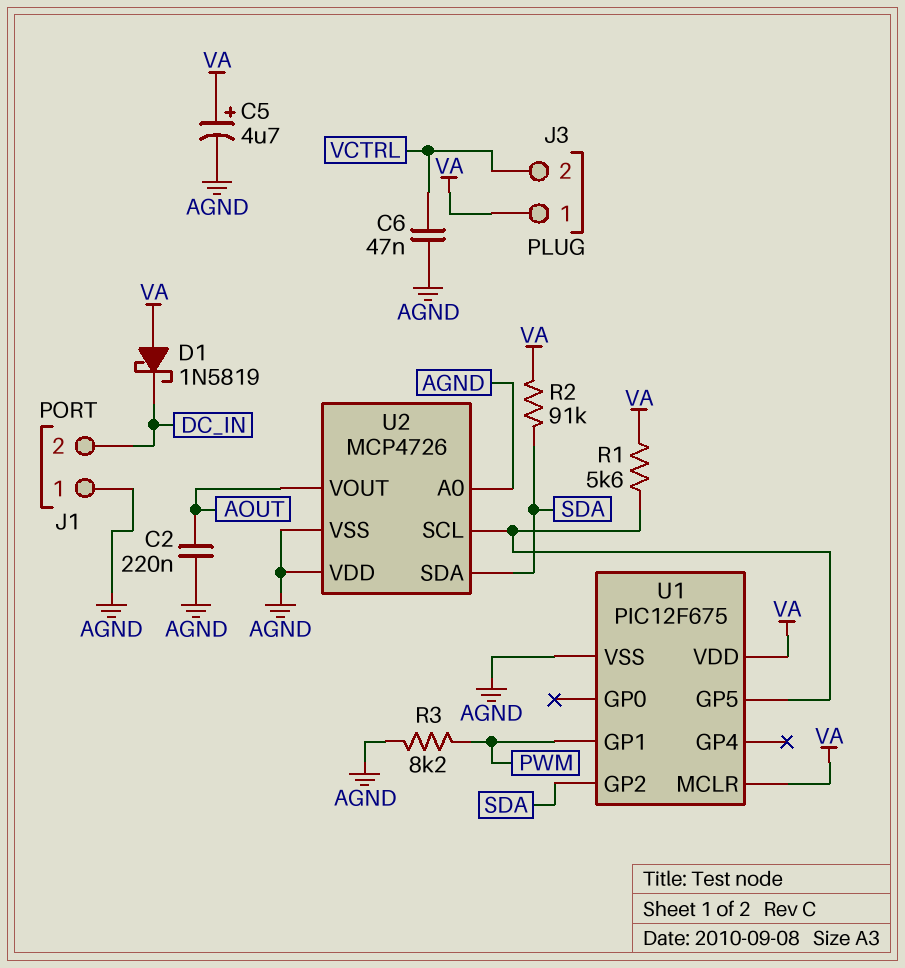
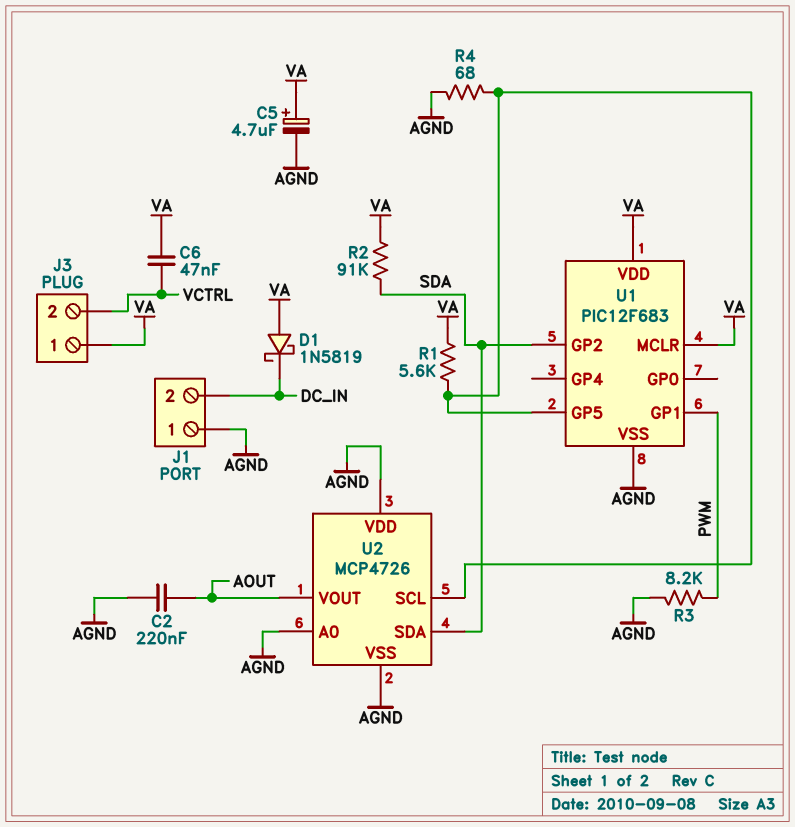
C6: 47nF (AGND, VCTRL) -> 47nF (VA, VCTRL)
R4: none -> 68 (AGND, U1/GP5)
U1: PIC12F675 -> PIC12F683

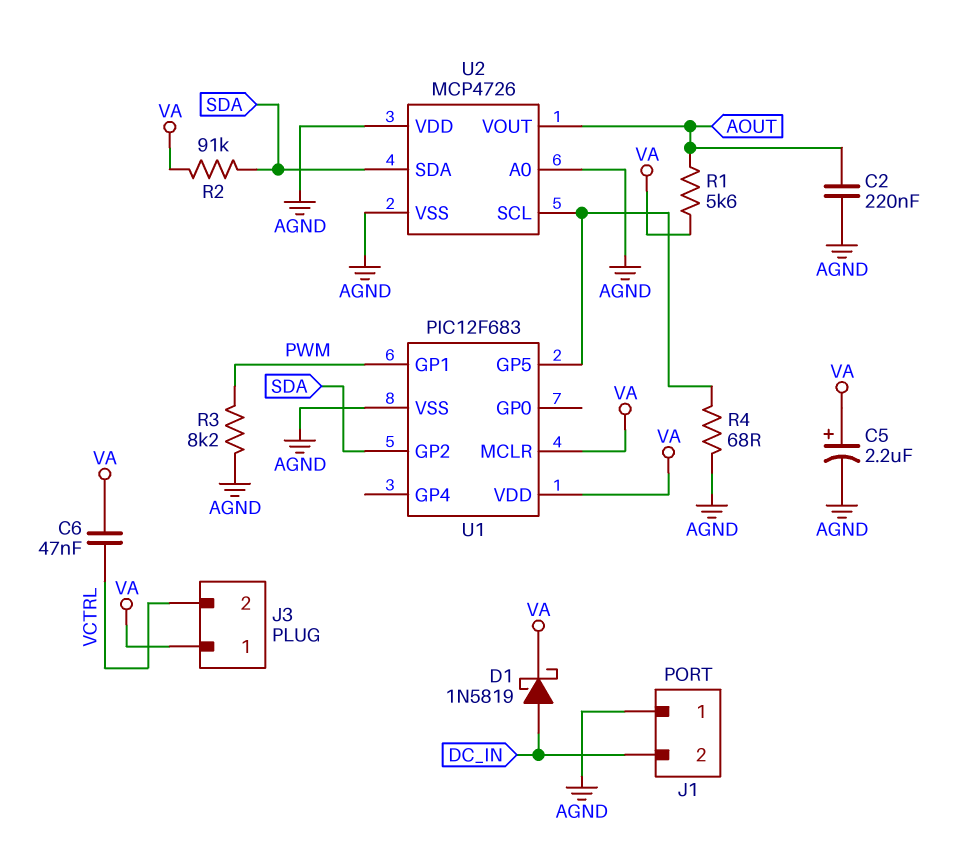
C5: 4.7uF (plus VA, minus AGND) -> 2.2uF (plus VA, minus AGND)
D1: schottky 1N5819 (A VA, K DC_IN) -> schottky 1N5819 (A DC_IN, K VA)
R1: 5.6k (U1/GP5, VA) -> 5.6k (AOUT, VA)

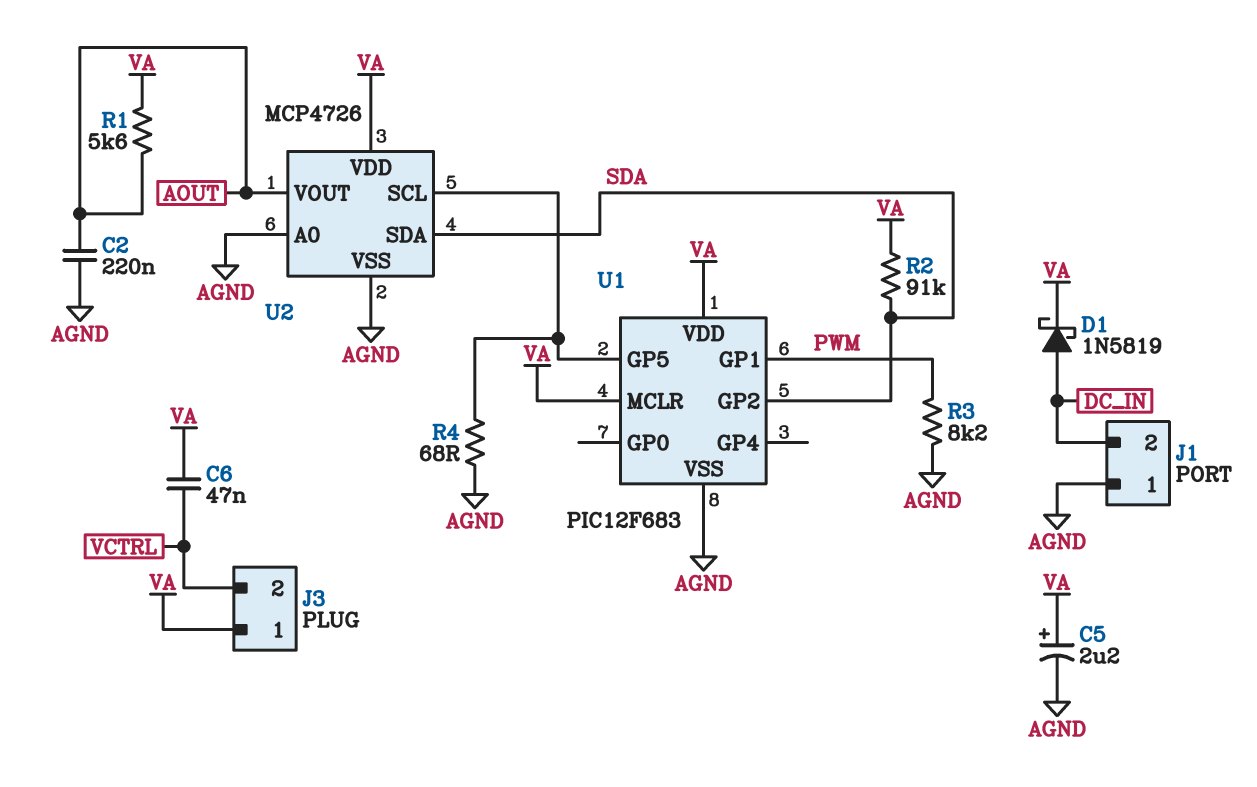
U2 pin VDD: AGND -> VA

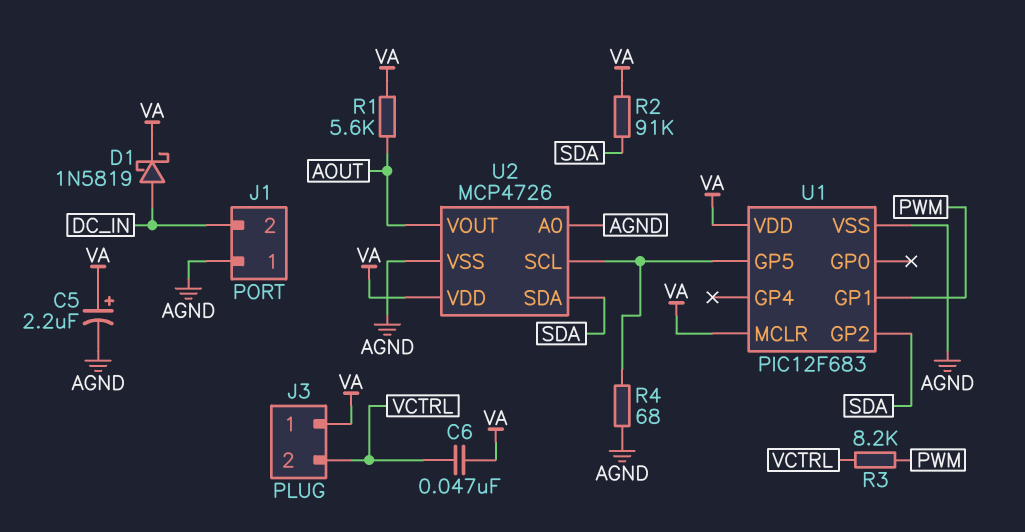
C2: 220nF (AGND, AOUT) -> none
R3: 8.2k (AGND, PWM) -> 8.2k (PWM, VCTRL)

